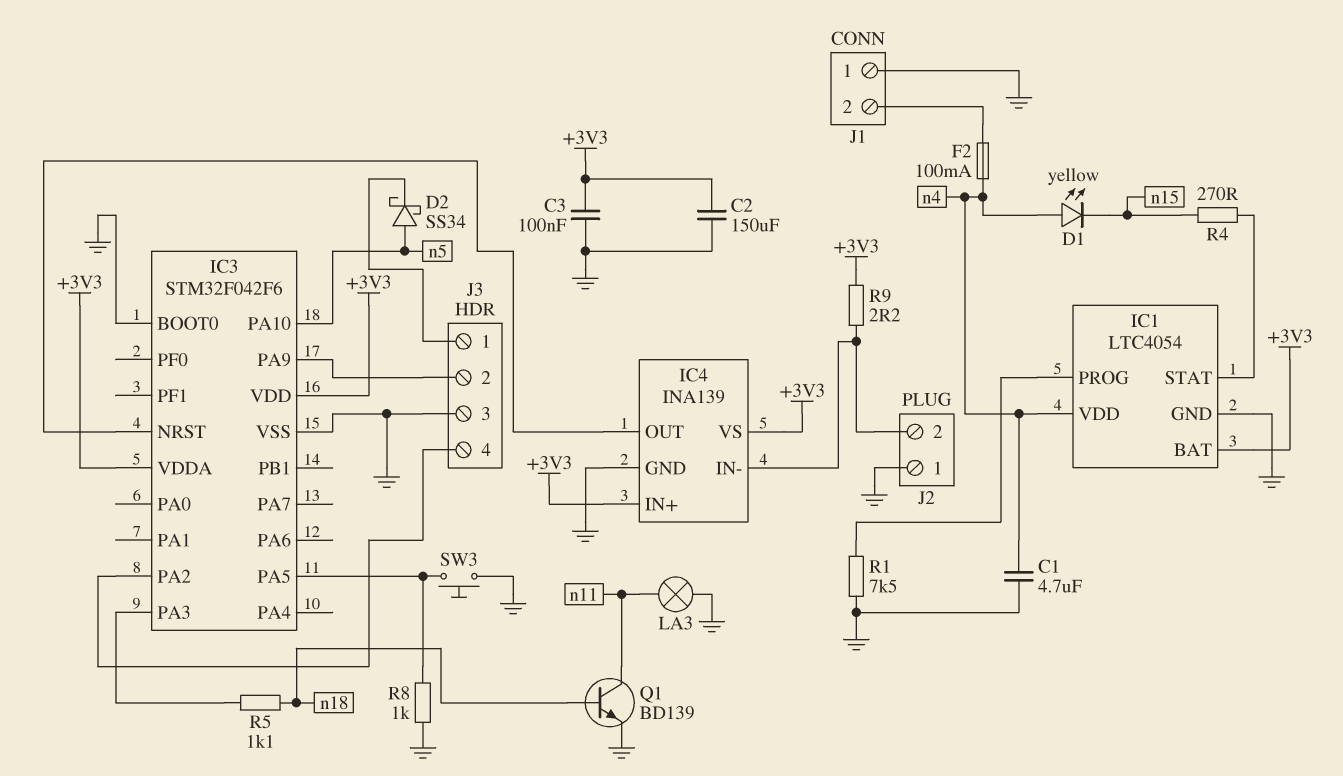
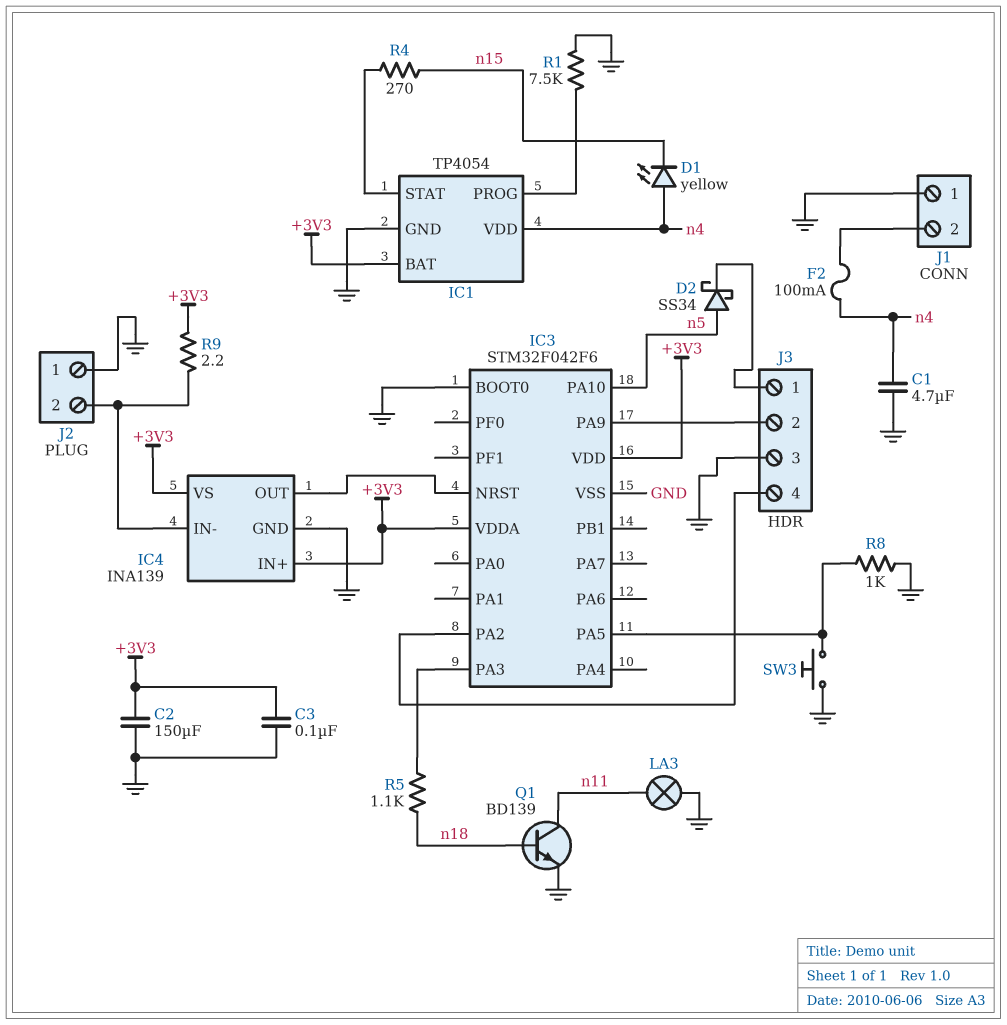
IC1: LTC4054 -> TP4054

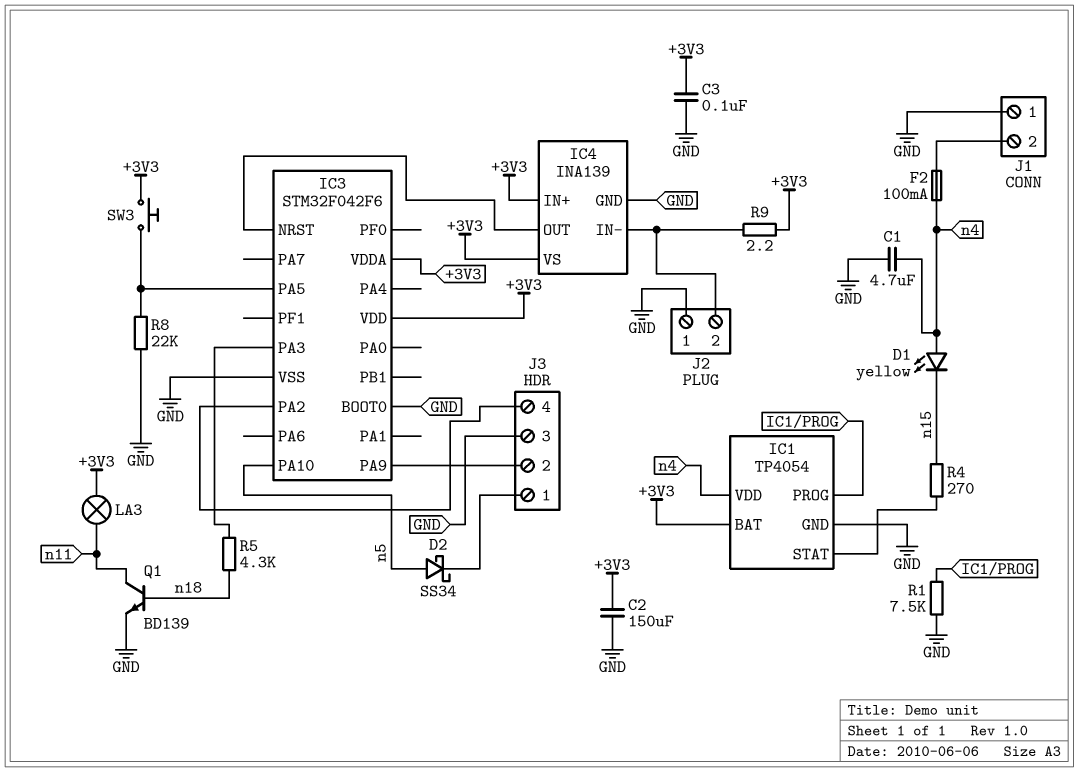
LA3: lamp (GND, n11) -> lamp (+3V3, n11)
R5: 1.1k (IC3/PA3, n18) -> 4.3k (IC3/PA3, n18)
R8: 1k (GND, IC3/PA5) -> 22k (GND, IC3/PA5)
SW3: button (GND, IC3/PA5) -> button (+3V3, IC3/PA5)

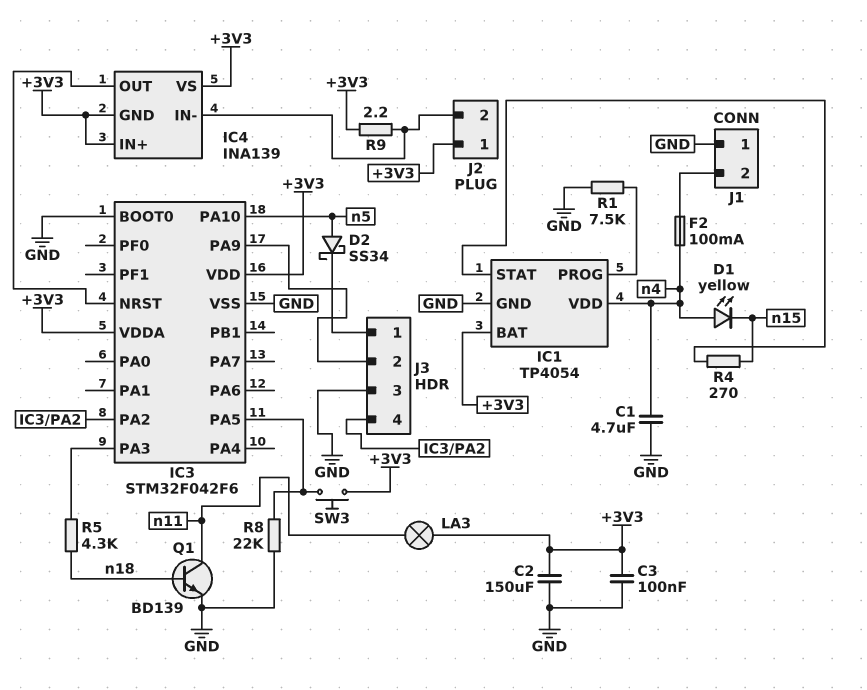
IC4 pin GND: GND -> +3V3
J2 pin 1: GND -> +3V3

